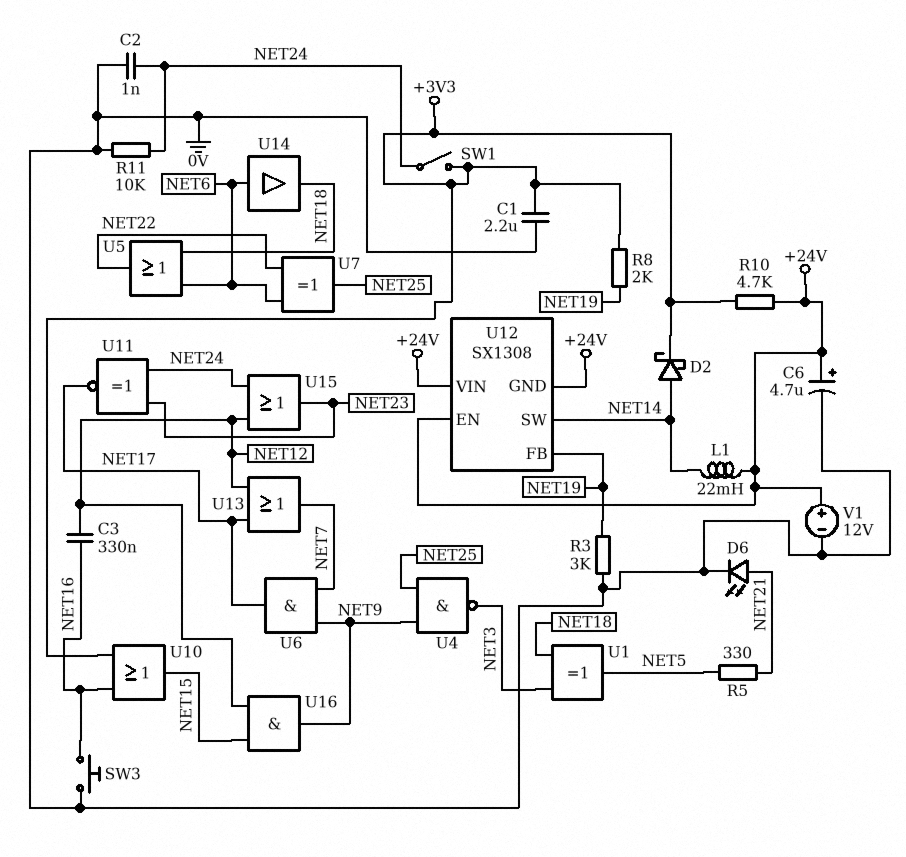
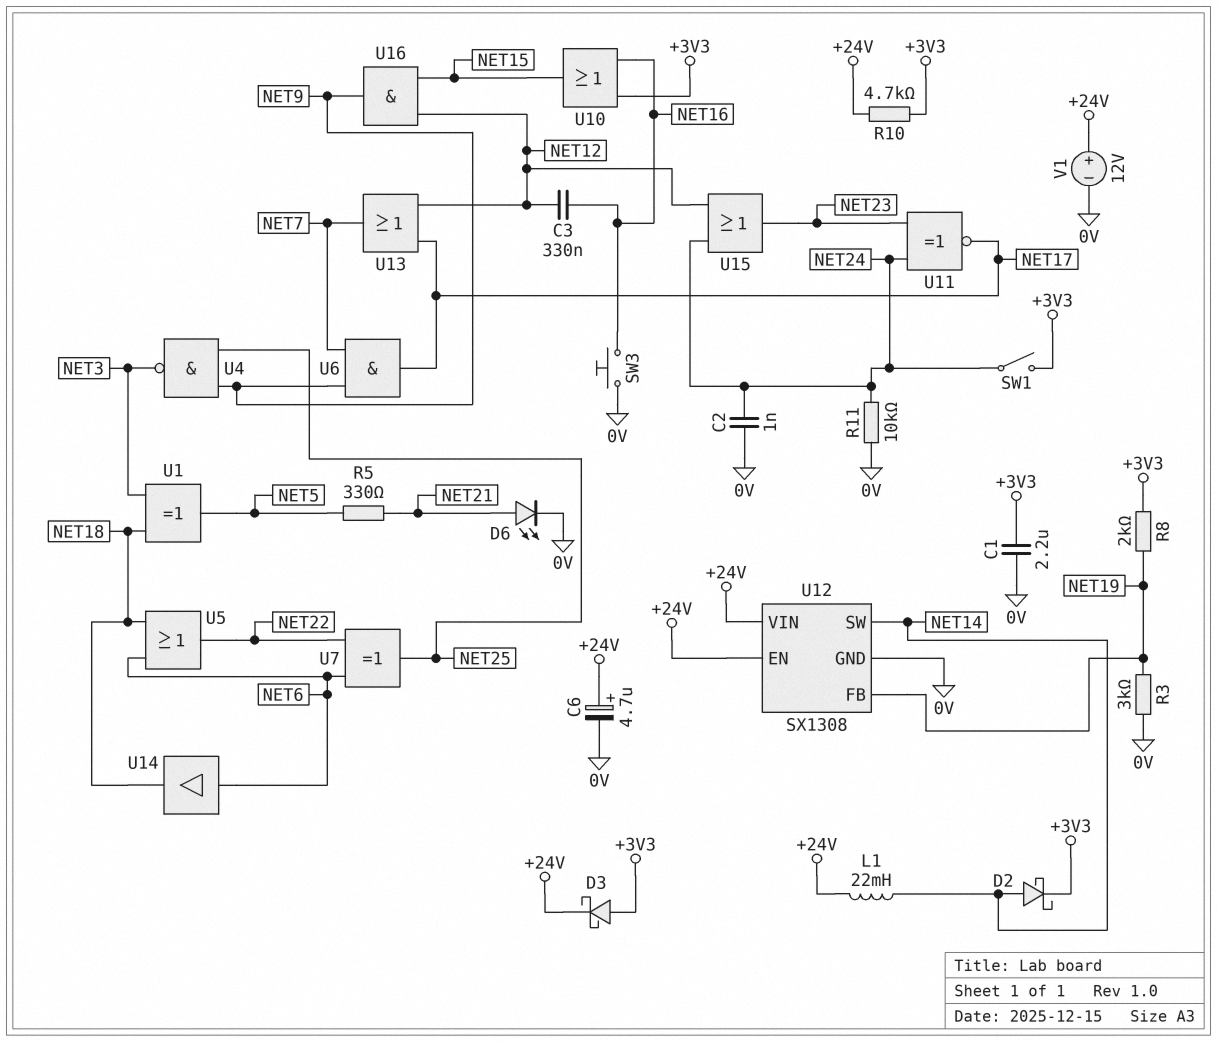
D3: none -> schottky (A +3V3, K +24V)
U12 pin GND: +24V -> 0V

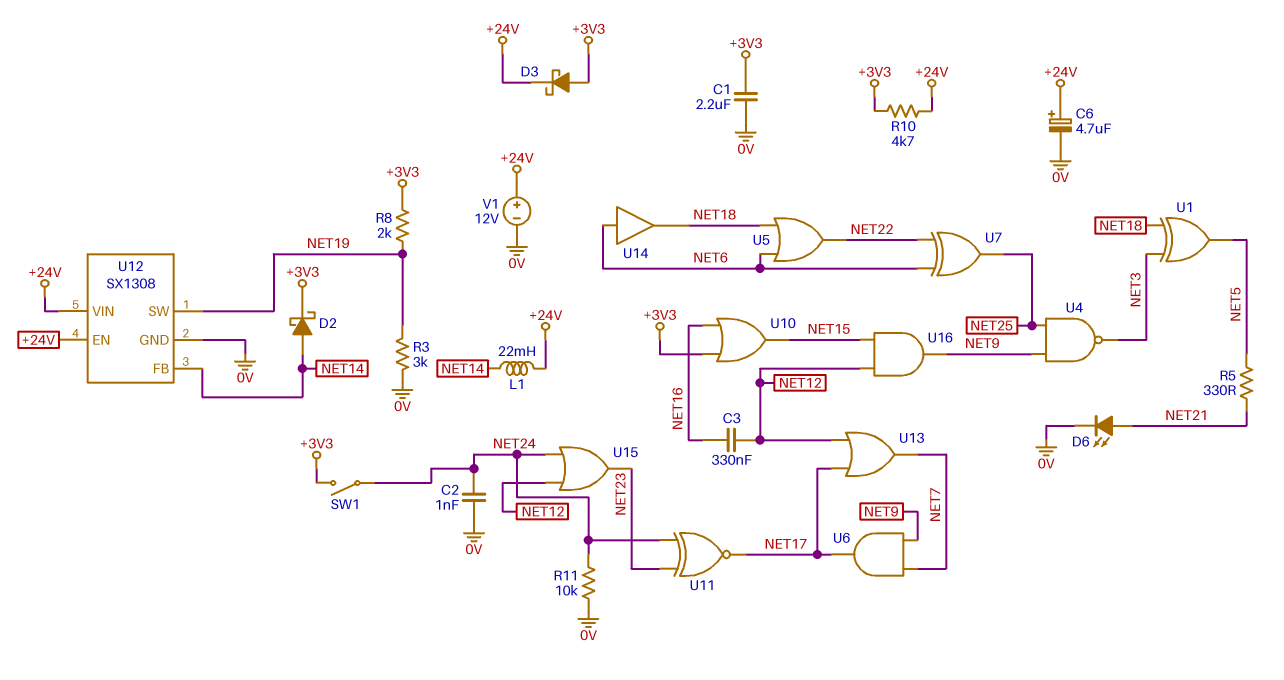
SW3: button (0V, NET16) -> none
U12 pin FB: NET19 -> NET14
U12 pin SW: NET14 -> NET19

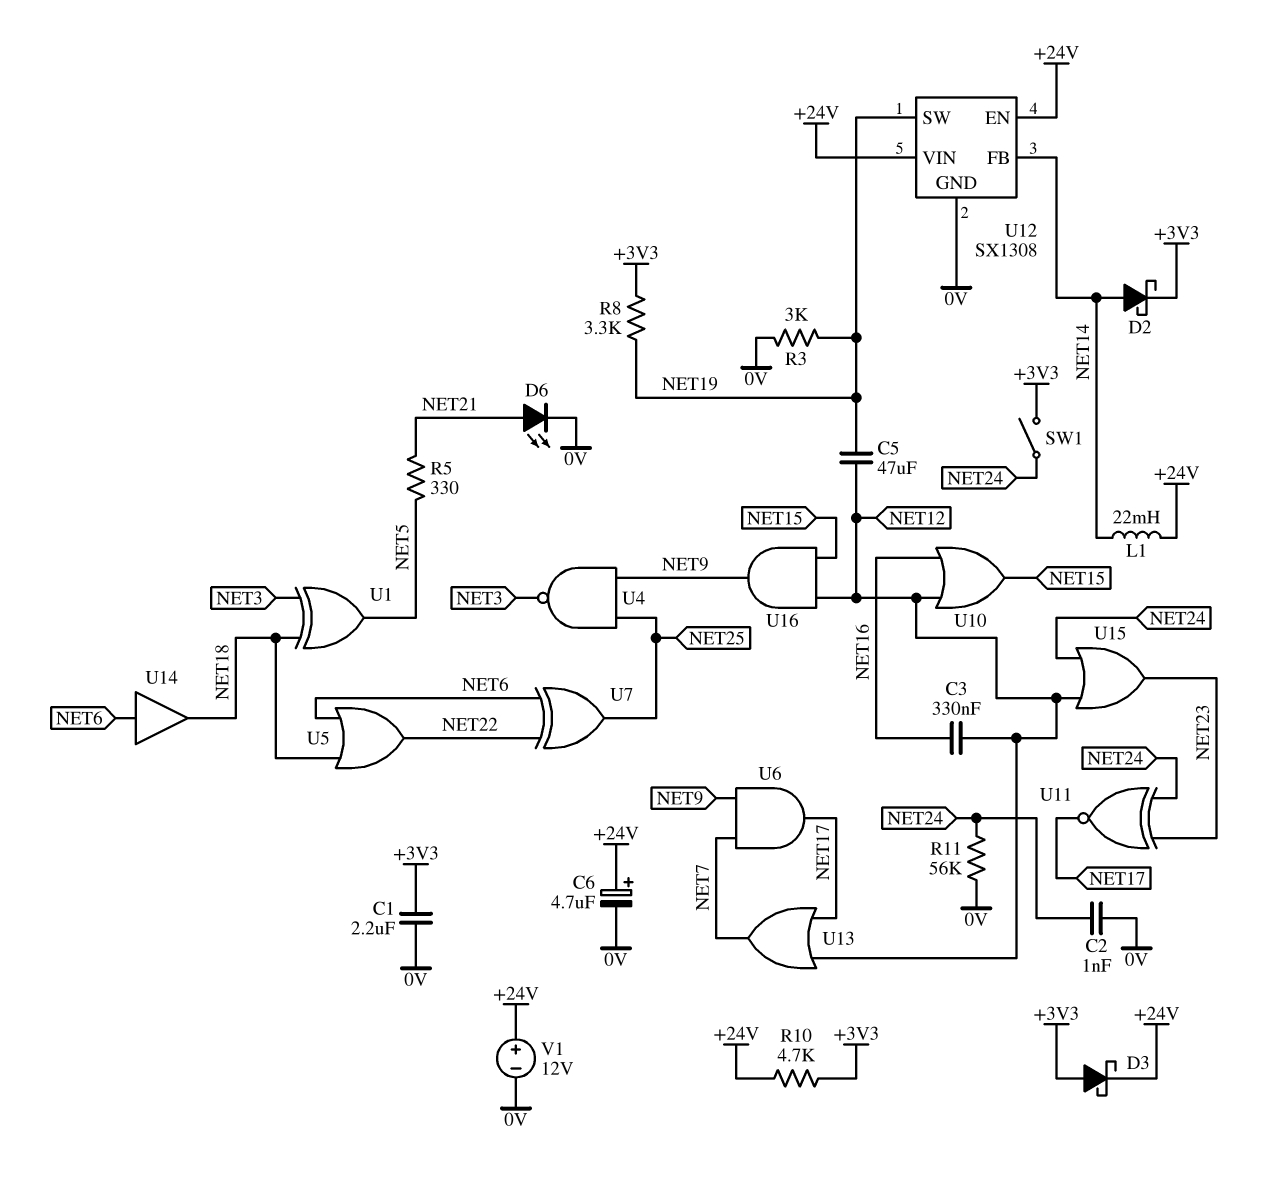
C5: none -> 47uF (NET12, NET19)
R8: 2k (+3V3, NET19) -> 3.3k (+3V3, NET19)
R11: 10k (0V, NET24) -> 56k (0V, NET24)
U10: OR (in +3V3, in NET16, out NET15) -> OR (in NET12, in NET16, out NET15)

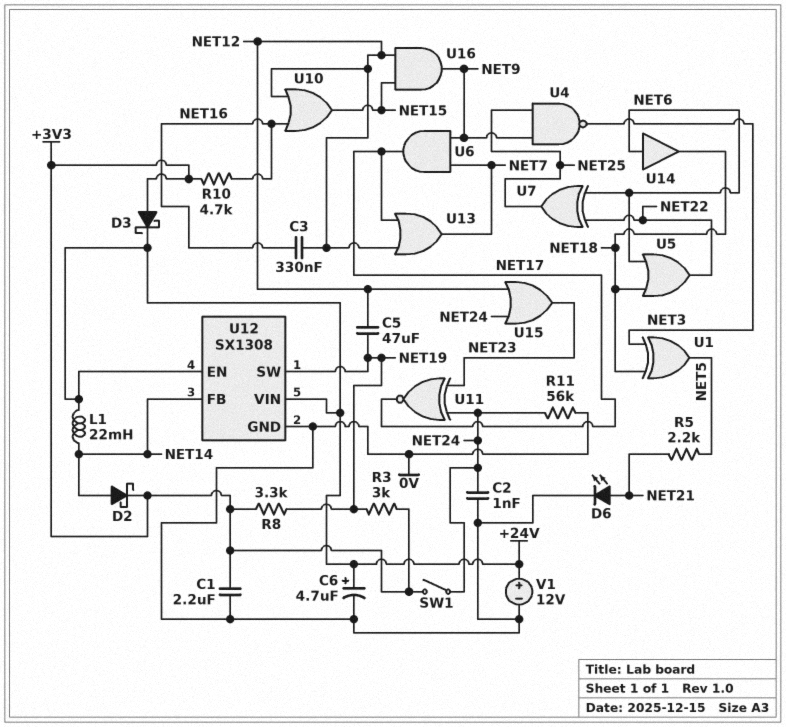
R3: 3k (0V, NET19) -> 3k (+3V3, NET19)
R5: 330 (NET5, NET21) -> 2.2k (NET5, NET21)
R10: 4.7k (+3V3, +24V) -> 4.7k (+3V3, NET16)

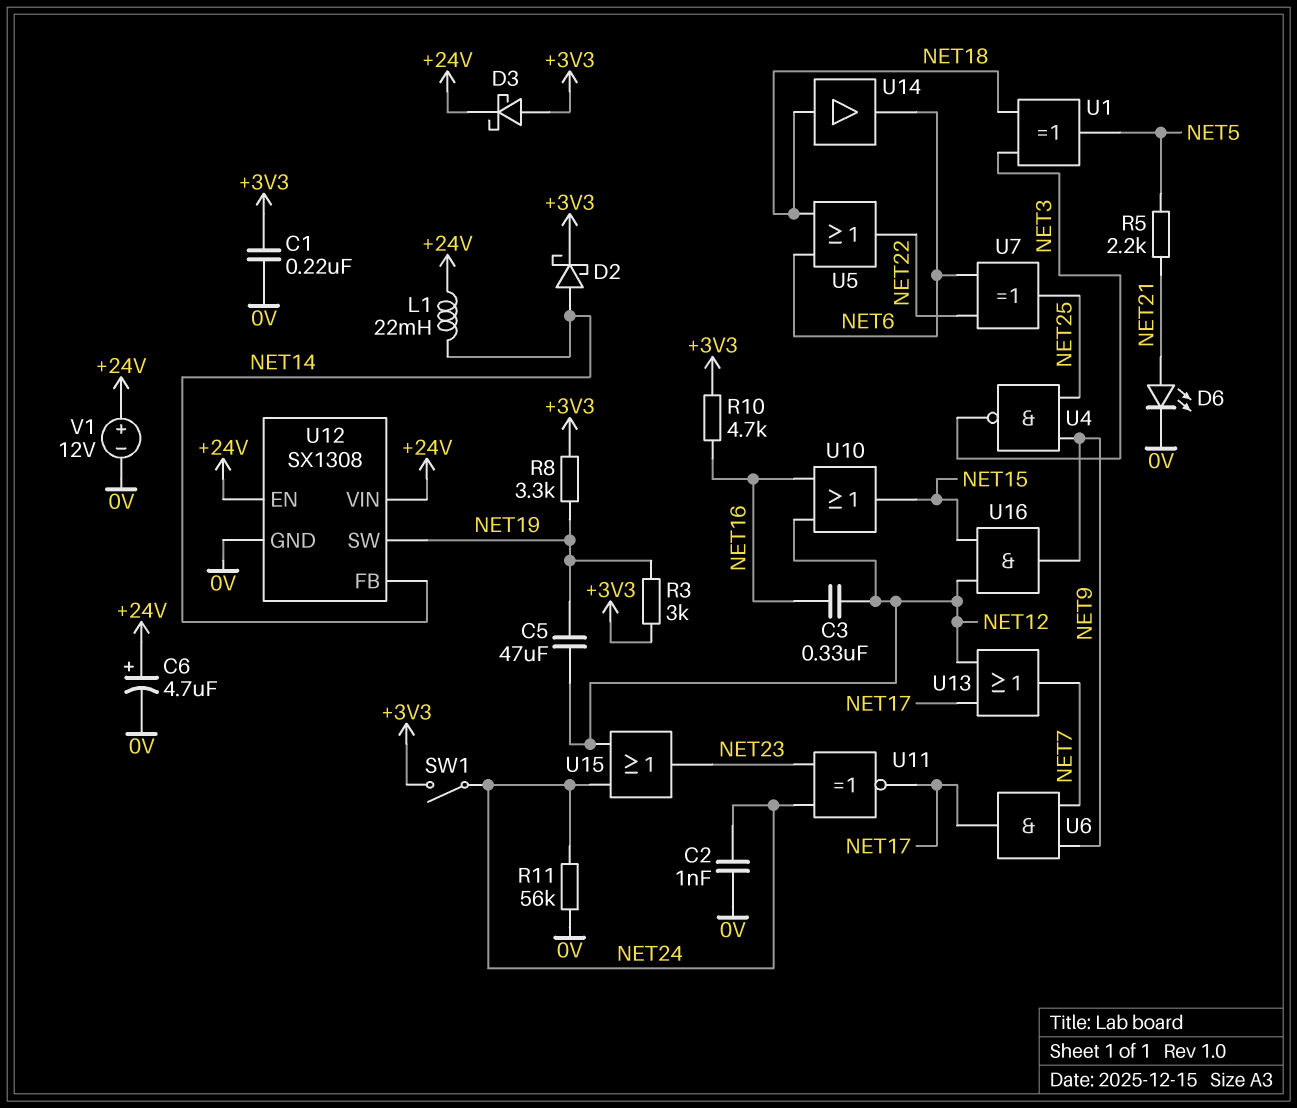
C1: 2.2uF (+3V3, 0V) -> 220nF (+3V3, 0V)
U14: buffer (in NET6, out NET18) -> buffer (in NET18, out NET6)

